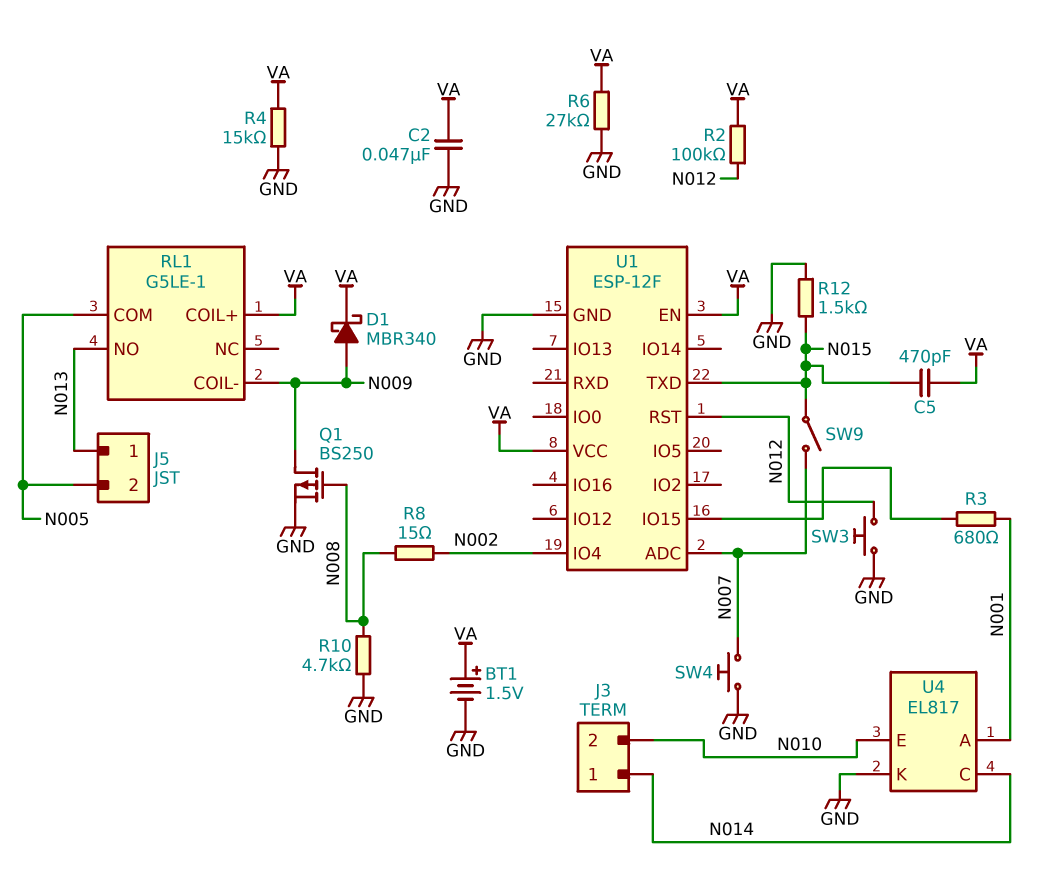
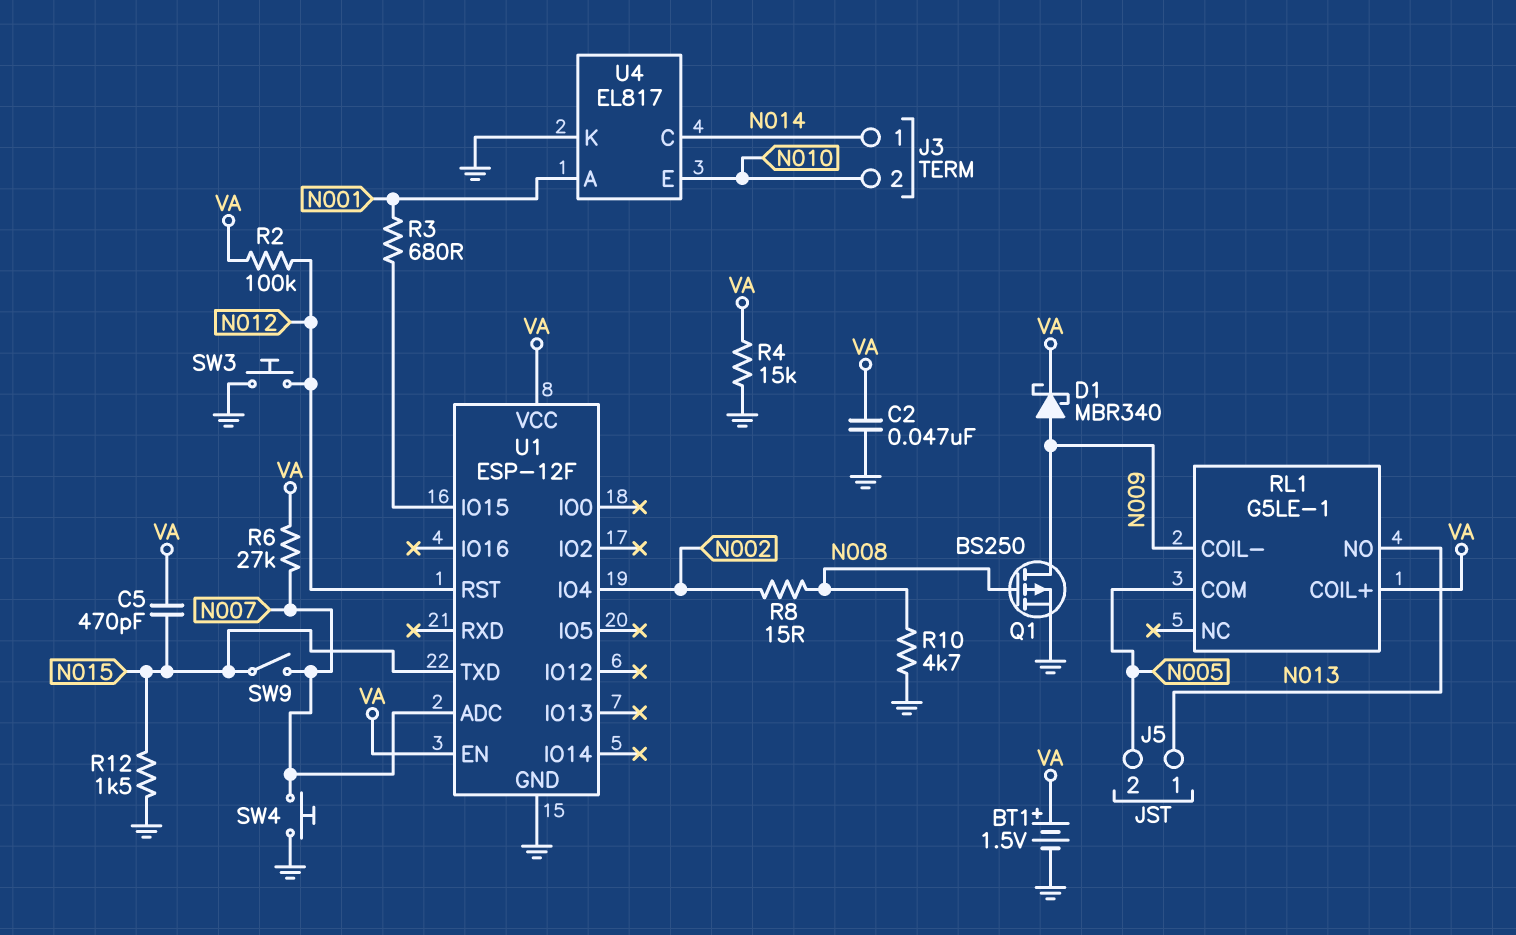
R6: 27k (GND, VA) -> 27k (N007, VA)

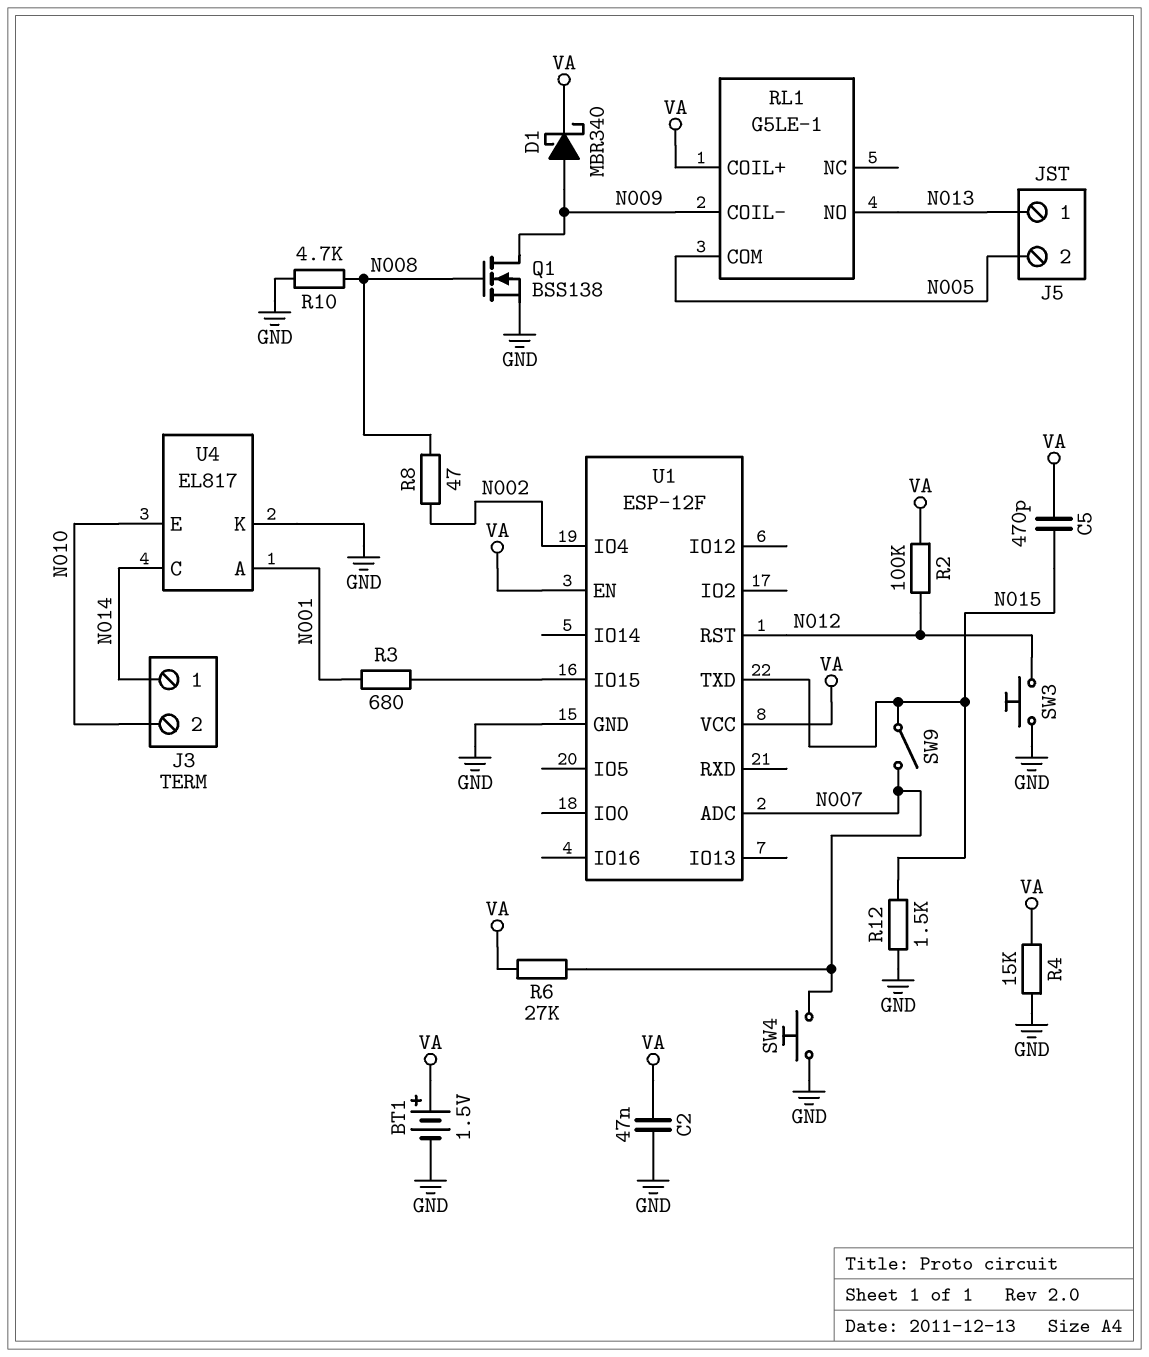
Q1: PMOS BS250 (G N008, D N009, S GND) -> NMOS BSS138 (G N008, D N009, S GND)
R8: 15 (N002, N008) -> 47 (N002, N008)

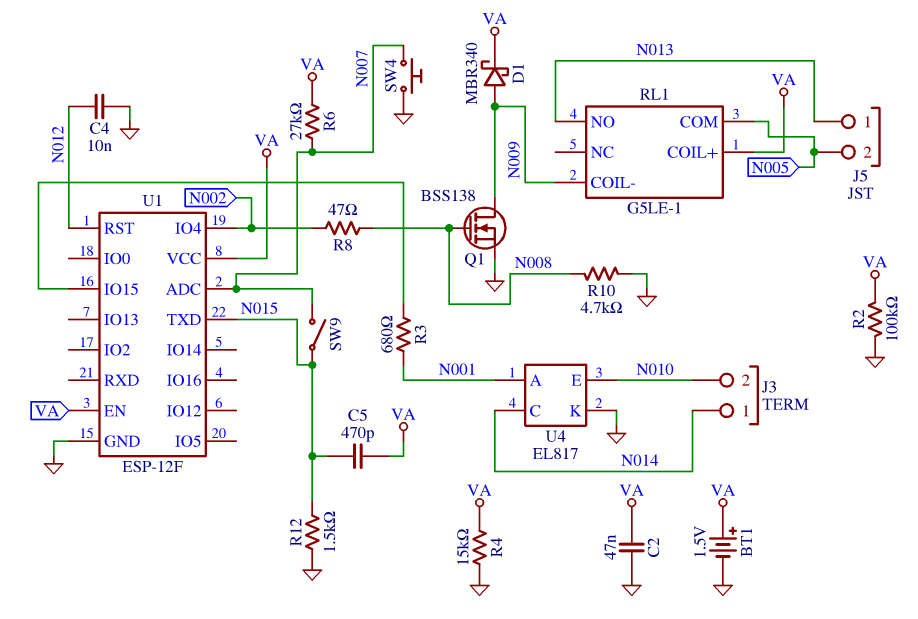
C4: none -> 10nF (GND, N012)
R2: 100k (N012, VA) -> 100k (GND, VA)
SW3: button (GND, N012) -> none

